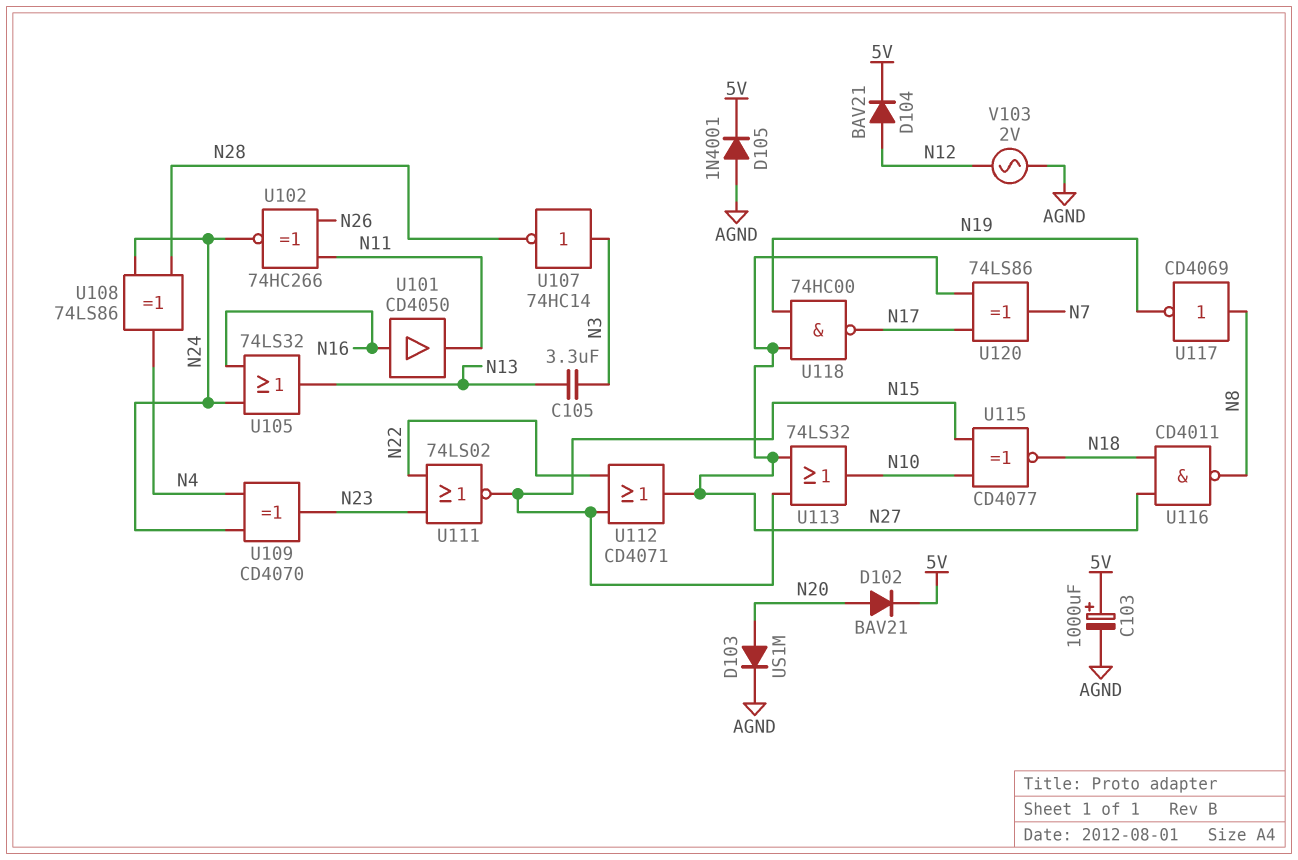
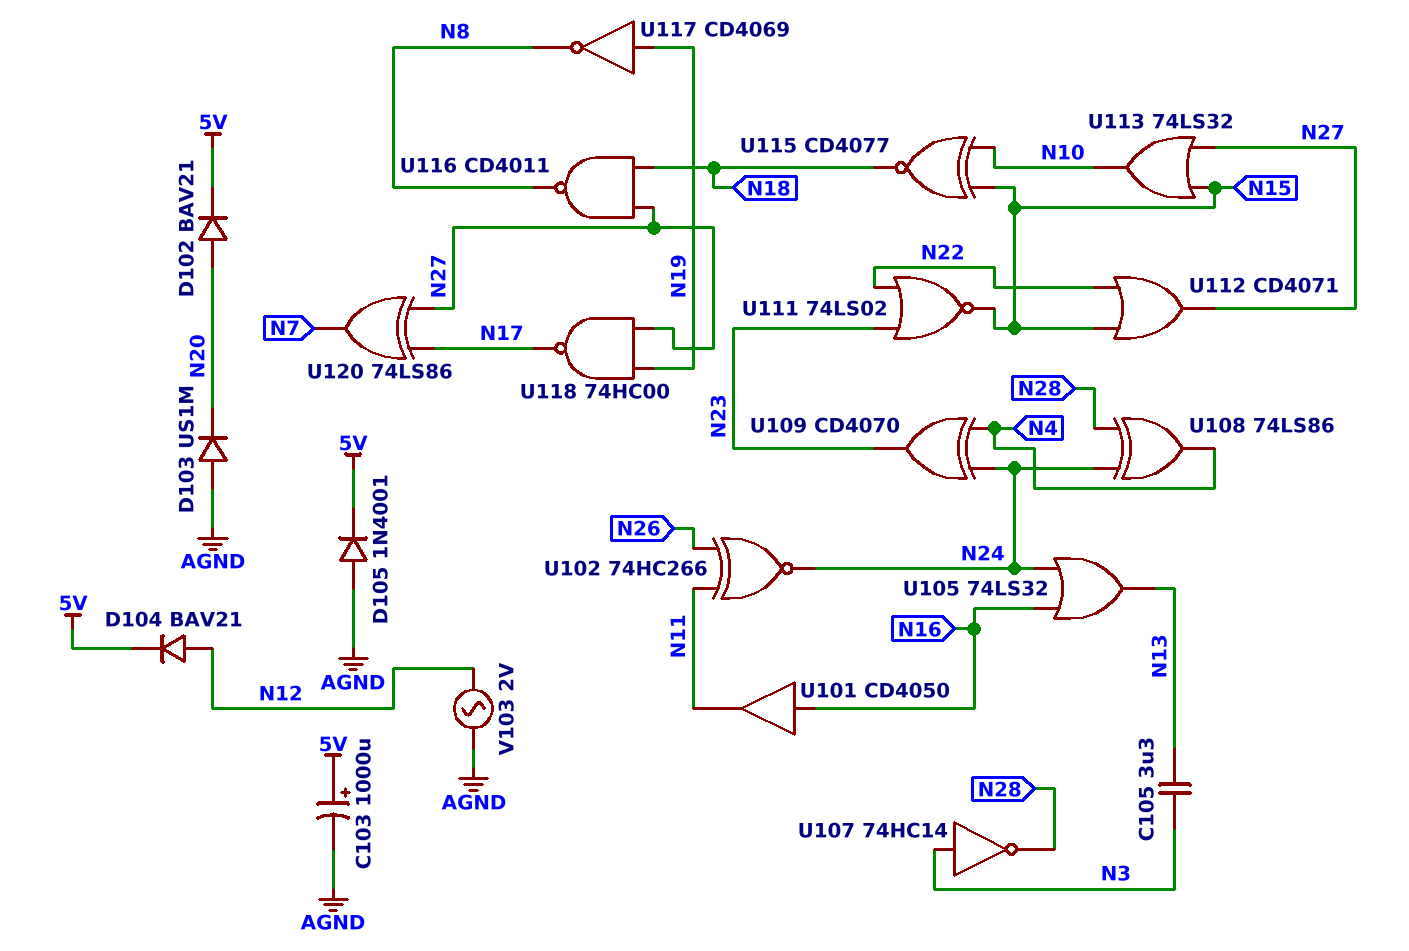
D103: diode US1M (A N20, K AGND) -> diode US1M (A AGND, K N20)
U117: NOT CD4069 (in N8, out N19) -> NOT CD4069 (in N19, out N8)

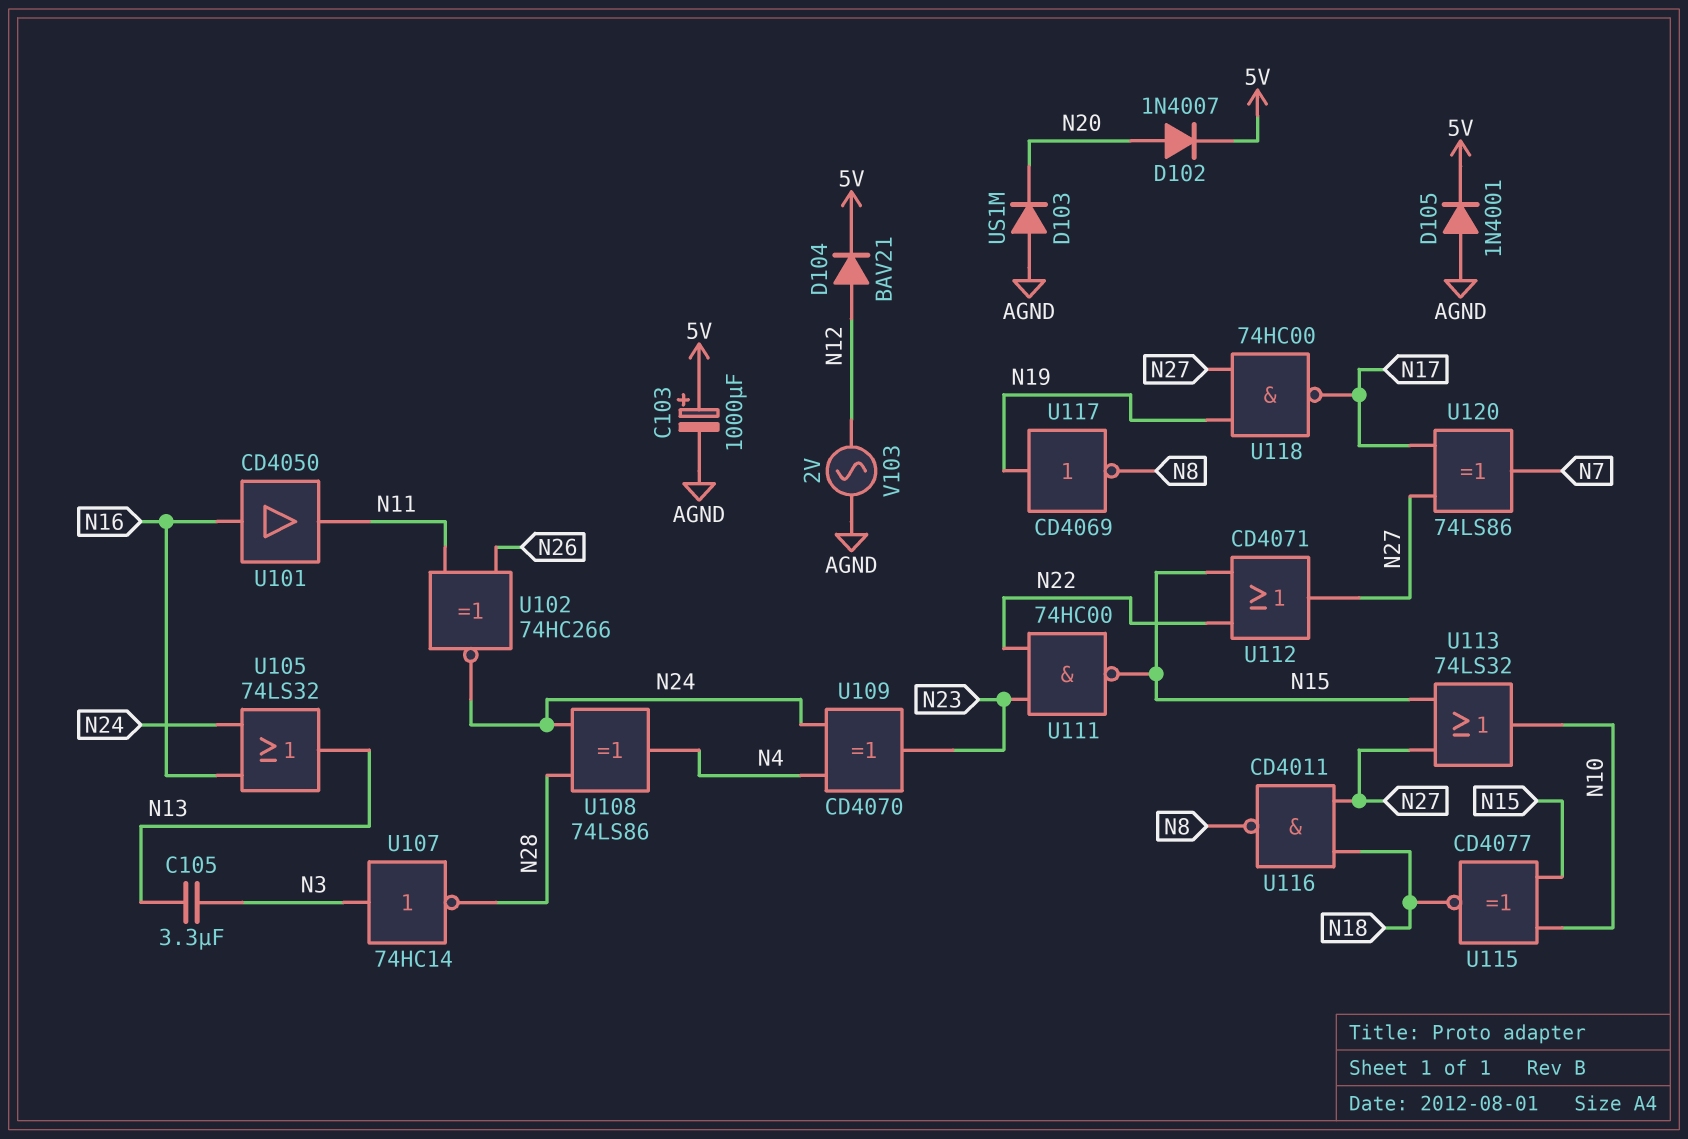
D102: diode BAV21 (A N20, K 5V) -> diode 1N4007 (A N20, K 5V)
U111: NOR 74LS02 (in N22, in N23, out N15) -> NAND 74HC00 (in N22, in N23, out N15)

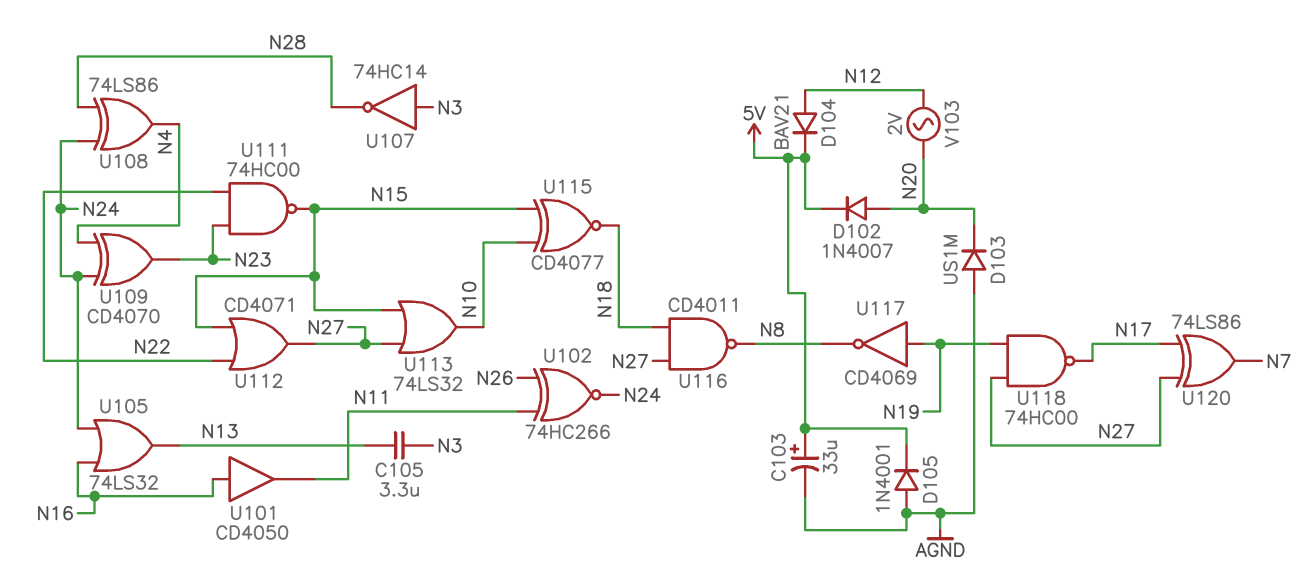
C103: 1000uF (plus 5V, minus AGND) -> 33uF (plus 5V, minus AGND)
V103: AC 2V (AGND, N12) -> AC 2V (N12, N20)

